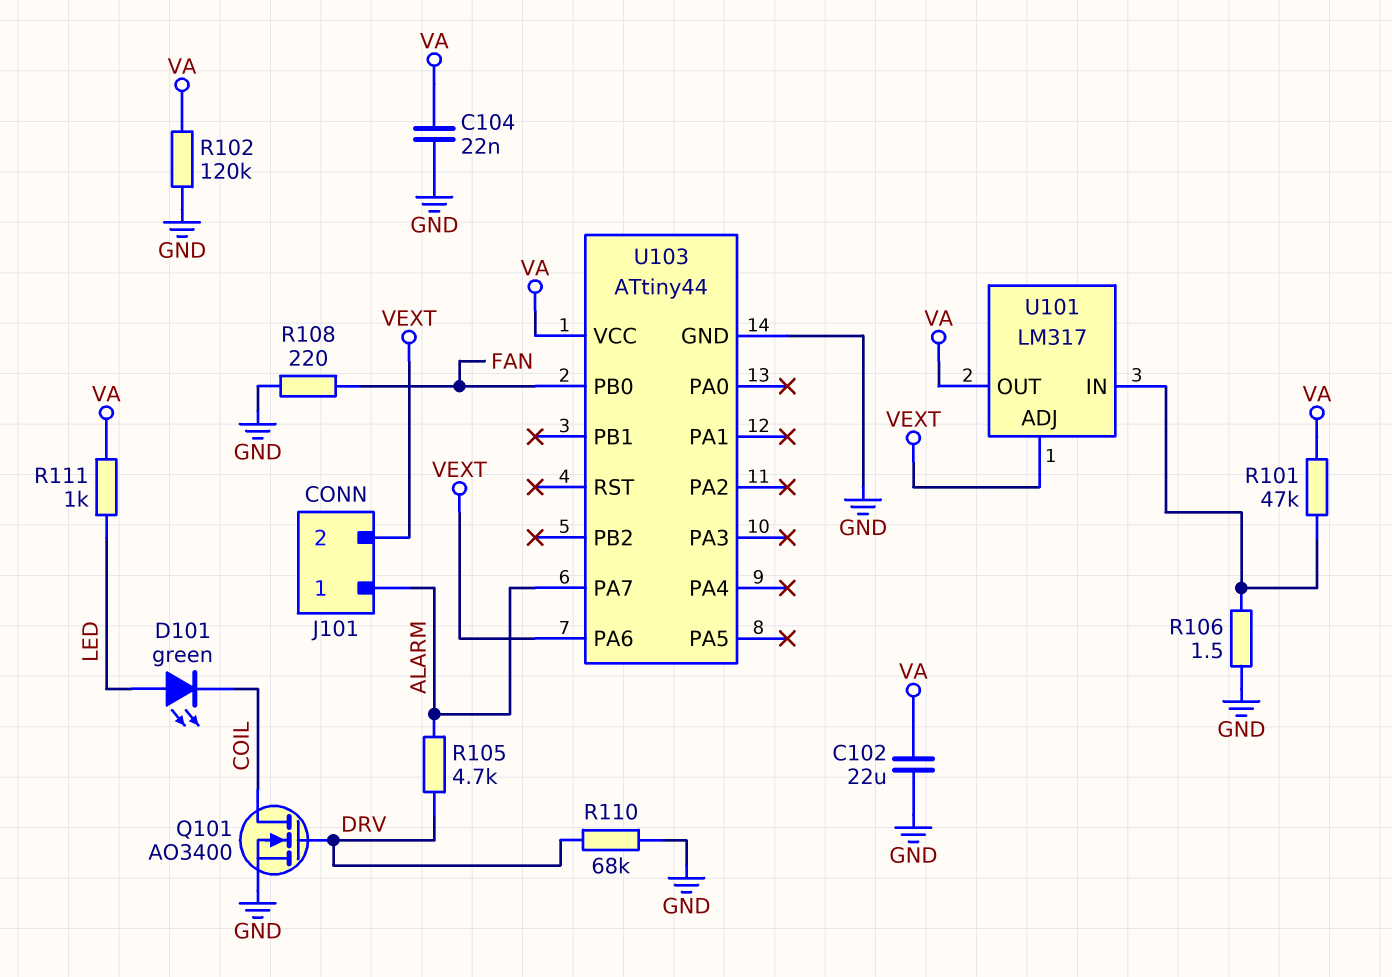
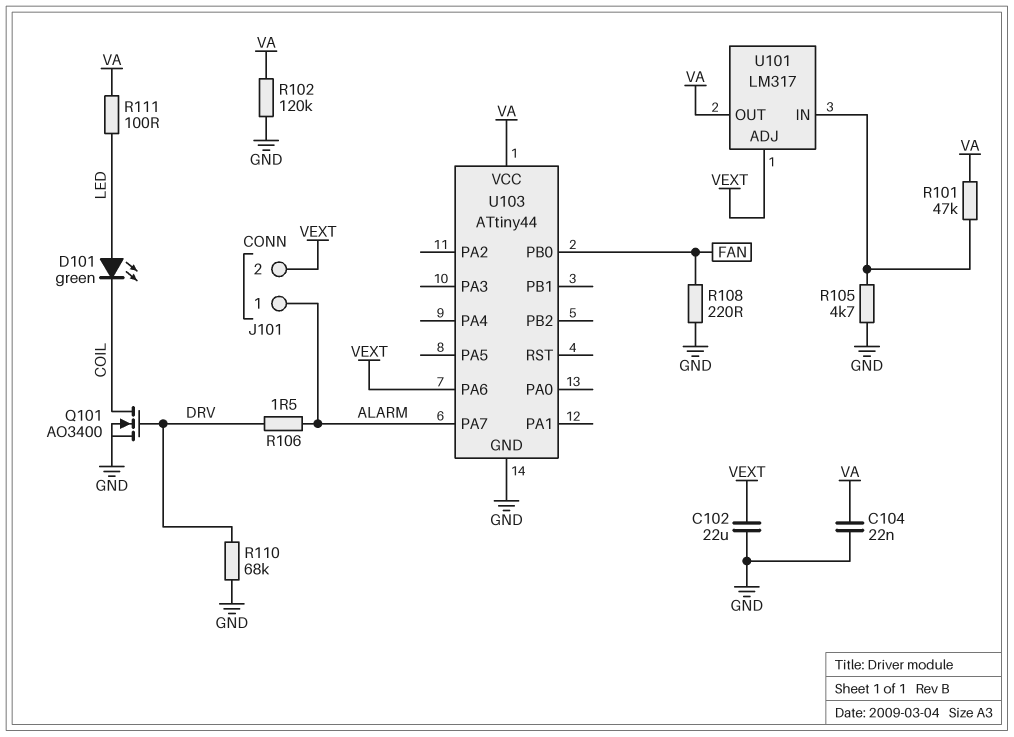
C102: 22uF (GND, VA) -> 22uF (GND, VEXT)
R105: 4.7k (ALARM, DRV) -> 4.7k (GND, U101/IN)
R106: 1.5 (GND, U101/IN) -> 1.5 (ALARM, DRV)
R111: 1k (LED, VA) -> 100 (LED, VA)

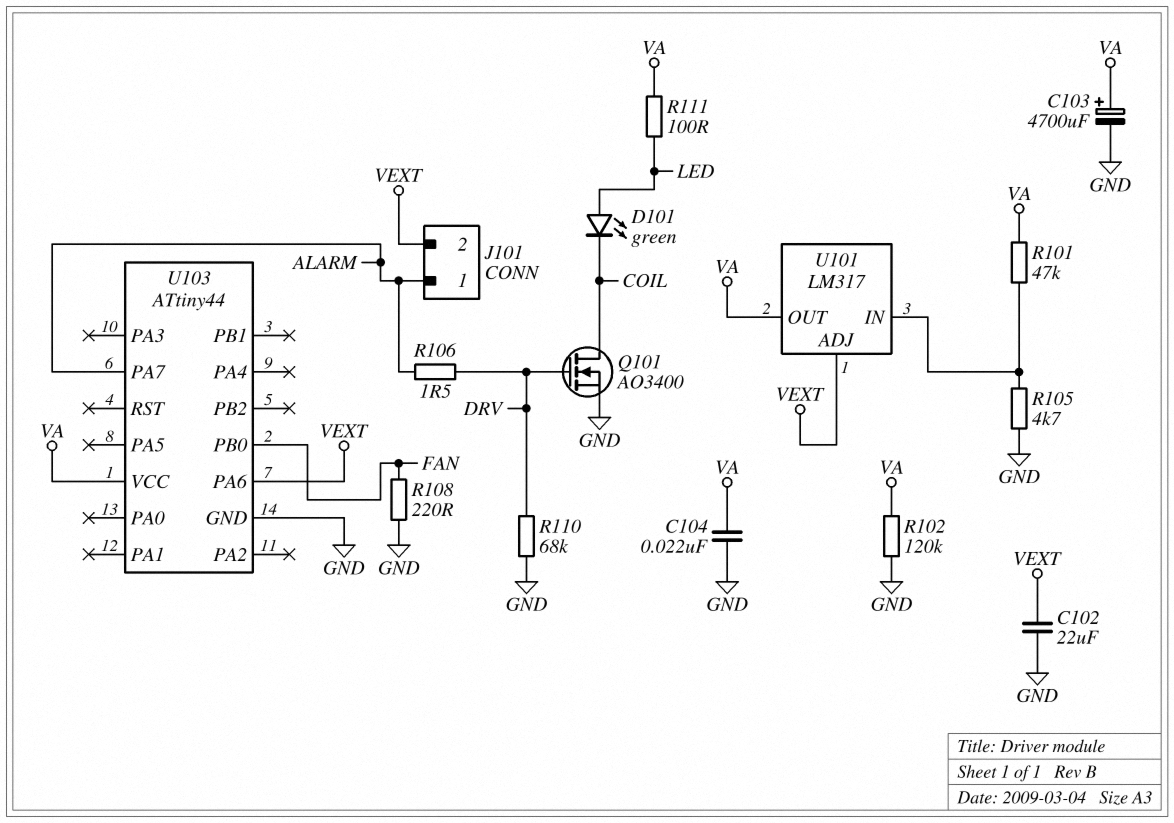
C103: none -> 4700uF (plus VA, minus GND)

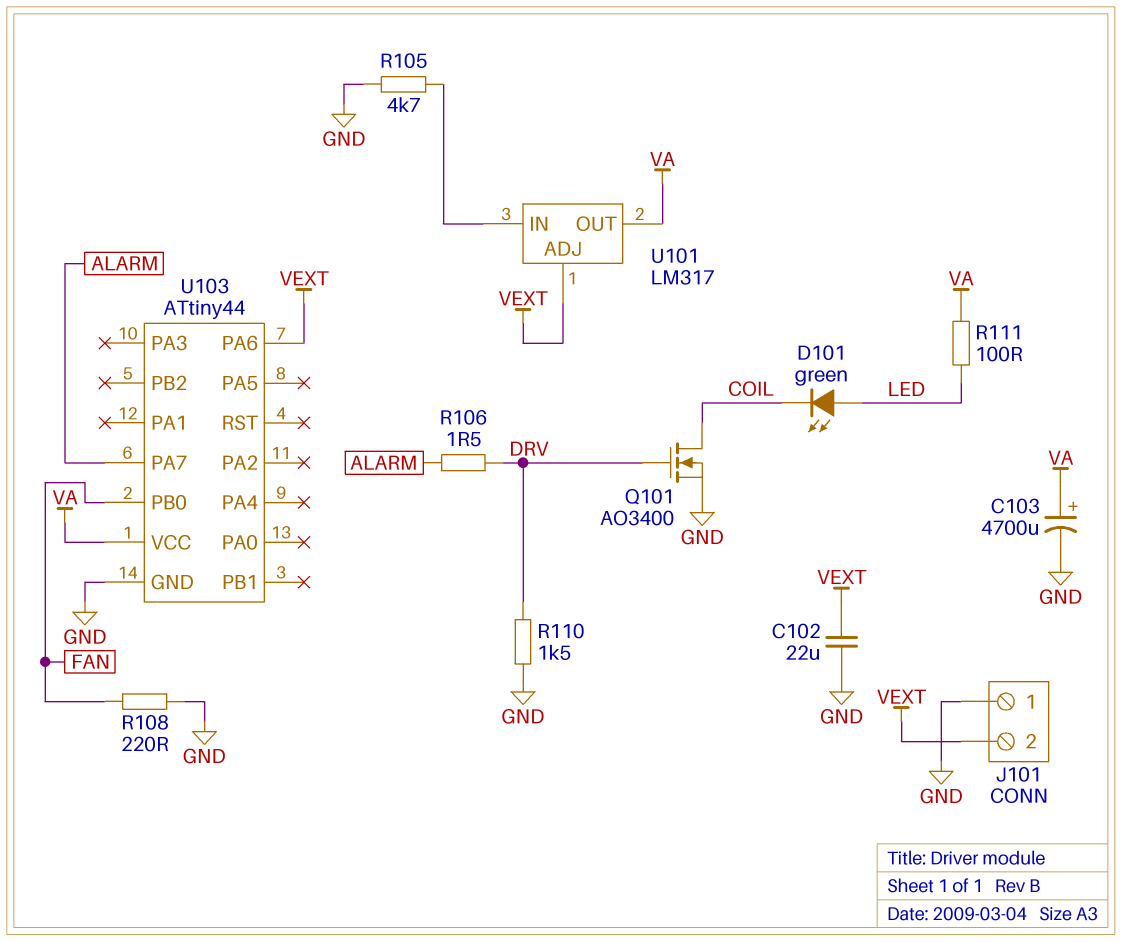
C104: 22nF (GND, VA) -> none
J101 pin 1: ALARM -> GND
R101: 47k (U101/IN, VA) -> none
R102: 120k (GND, VA) -> none
R110: 68k (DRV, GND) -> 1.5k (DRV, GND)

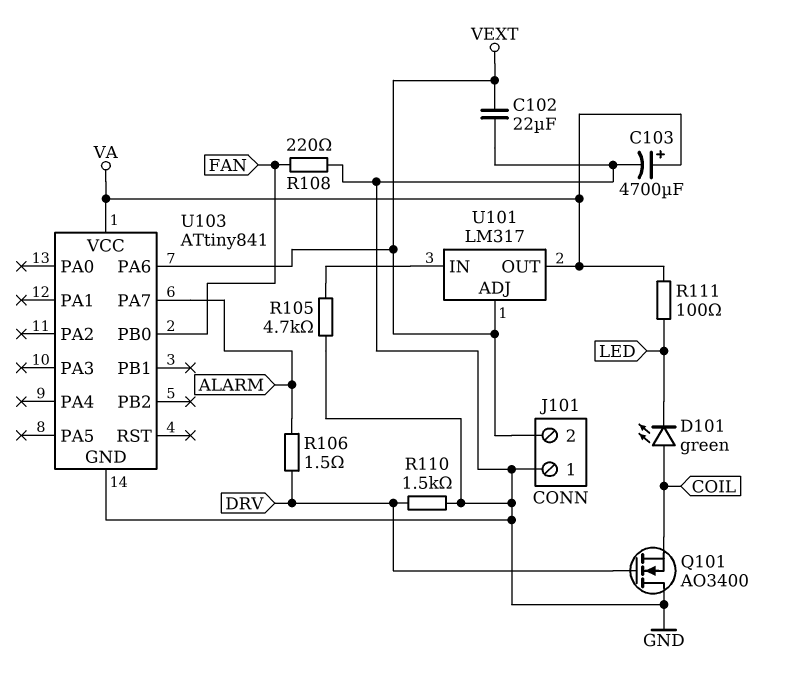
D101: LED green (A LED, K COIL) -> LED green (A COIL, K LED)
Q101: NMOS AO3400 (G DRV, D COIL, S GND) -> NMOS AO3400 (G DRV, D GND, S COIL)
U103: ATtiny44 -> ATtiny841

